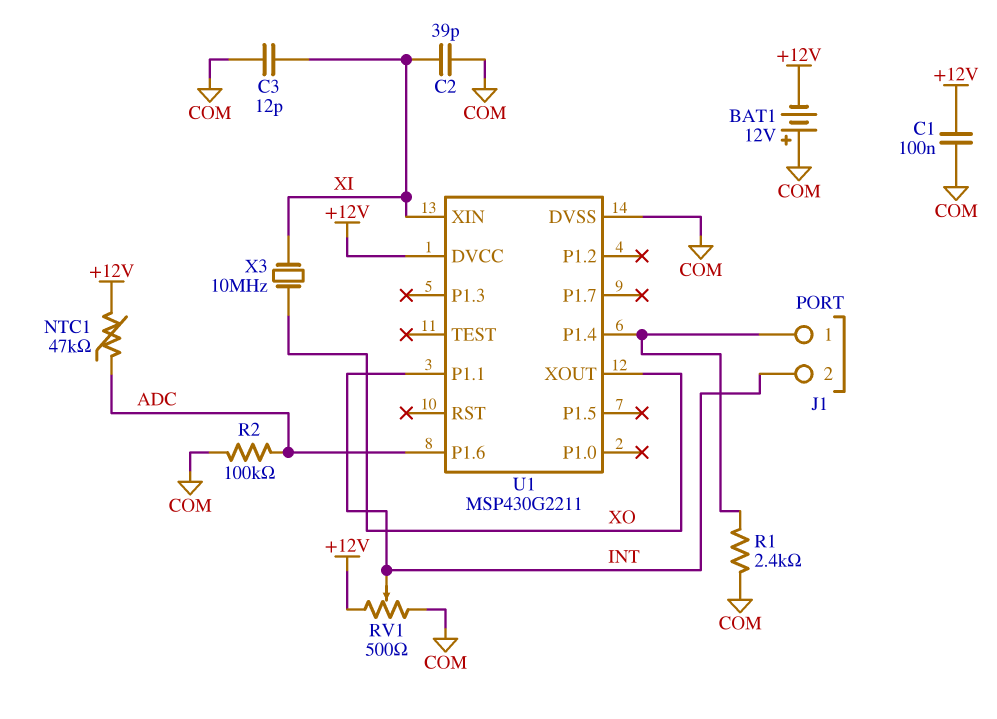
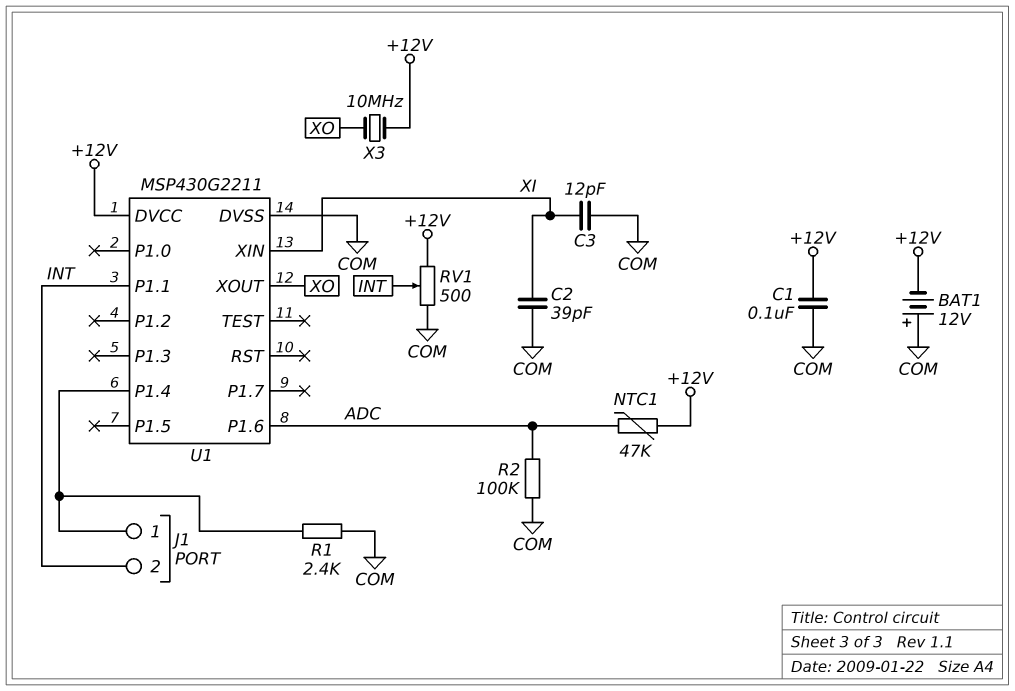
X3: 10MHz (XI, XO) -> 10MHz (+12V, XO)

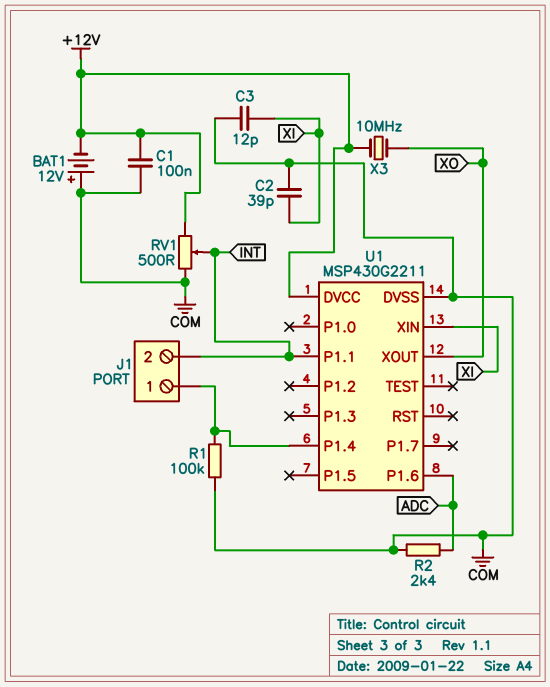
NTC1: 47k (+12V, ADC) -> none
R1: 2.4k (COM, J1/1) -> 100k (COM, J1/1)
R2: 100k (ADC, COM) -> 2.4k (ADC, COM)

